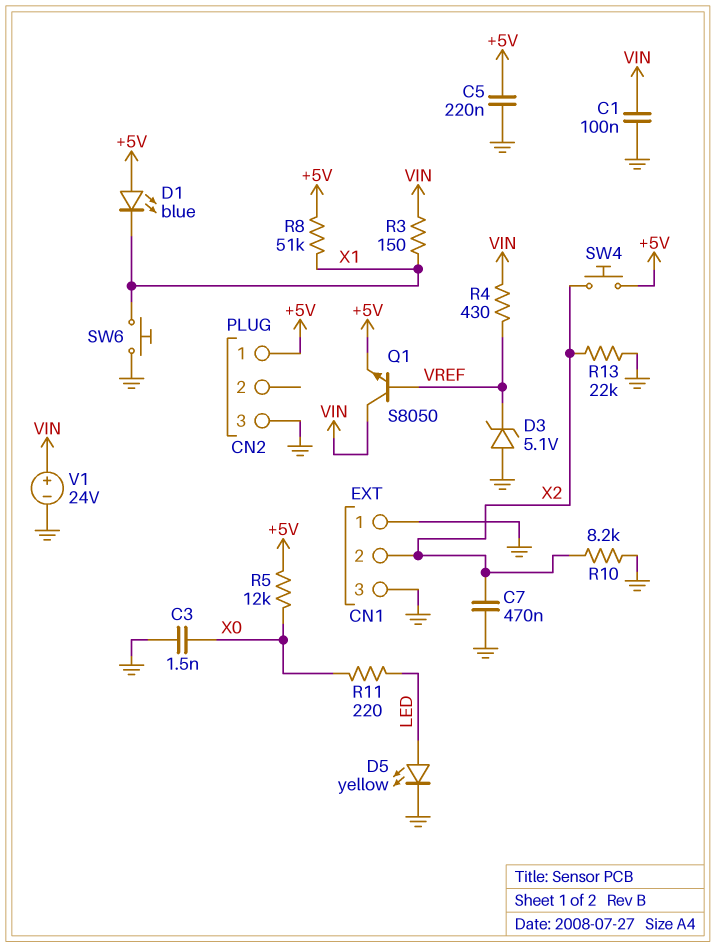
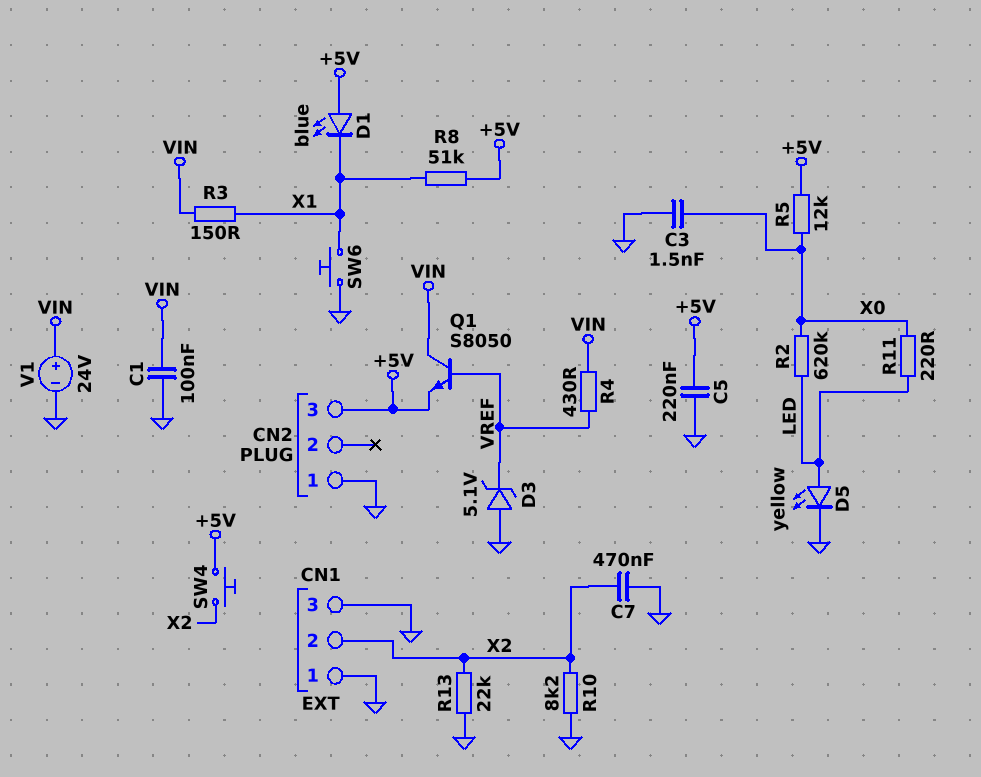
CN2 pin 1: +5V -> GND
CN2 pin 3: GND -> +5V
R2: none -> 620k (LED, X0)

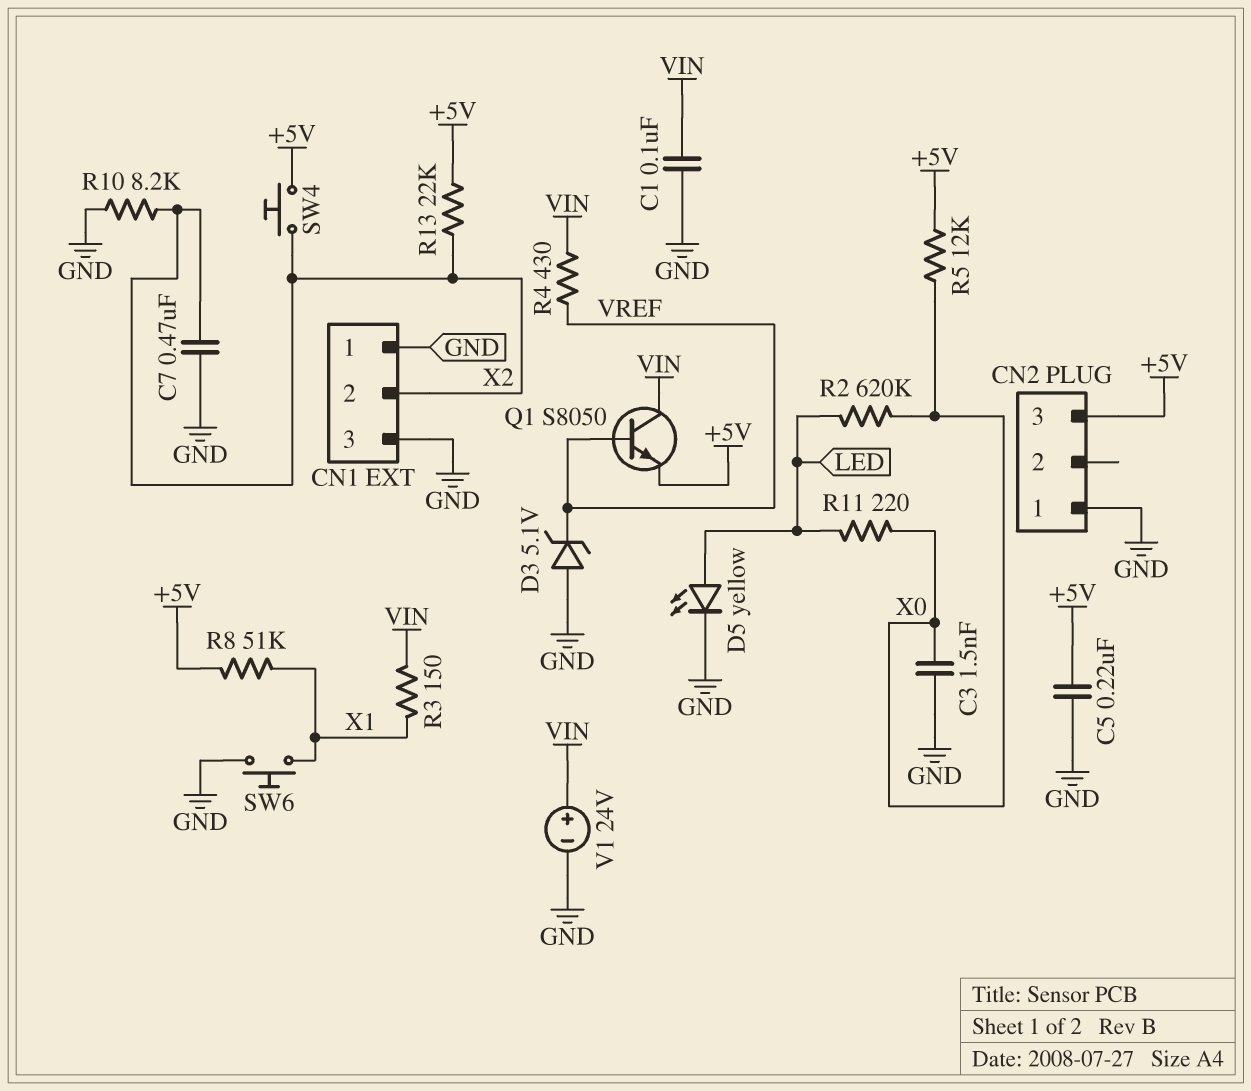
D1: LED blue (A +5V, K X1) -> none
R13: 22k (GND, X2) -> 22k (+5V, X2)

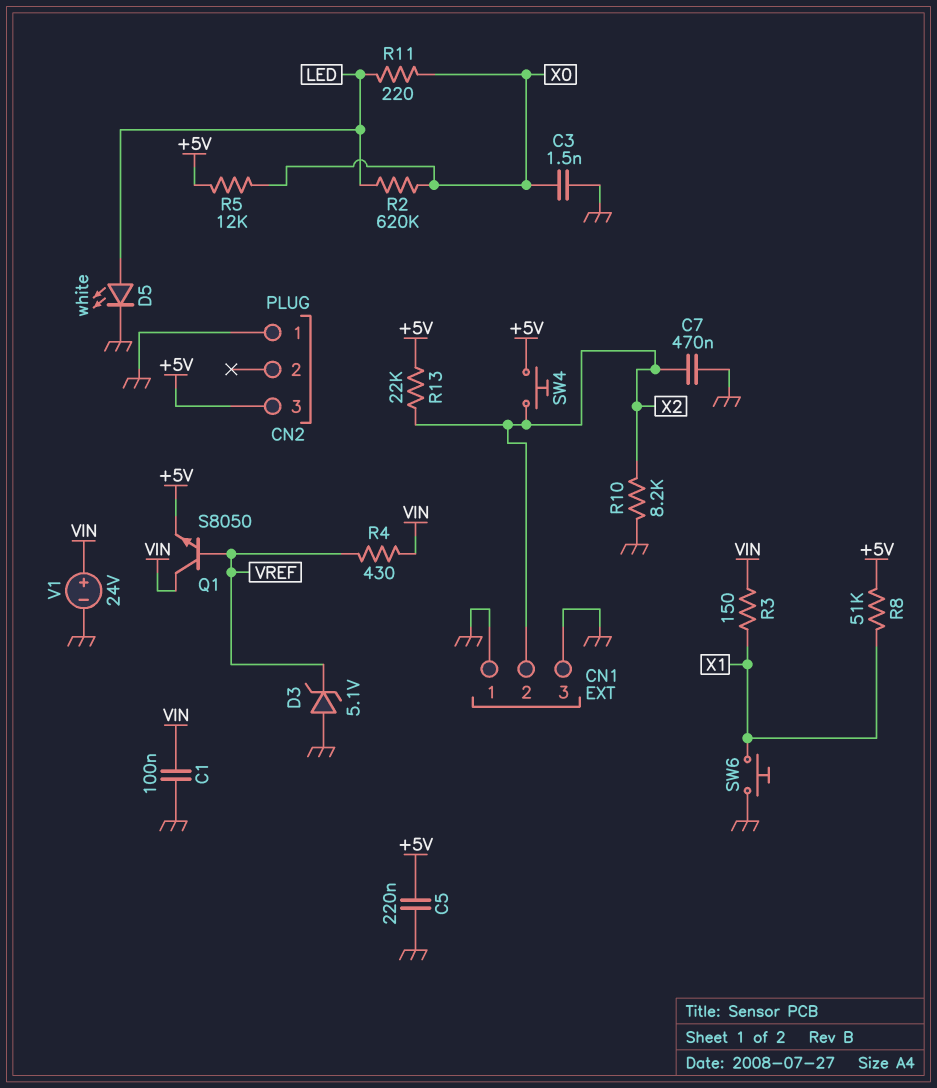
D5: LED yellow (A LED, K GND) -> LED white (A LED, K GND)

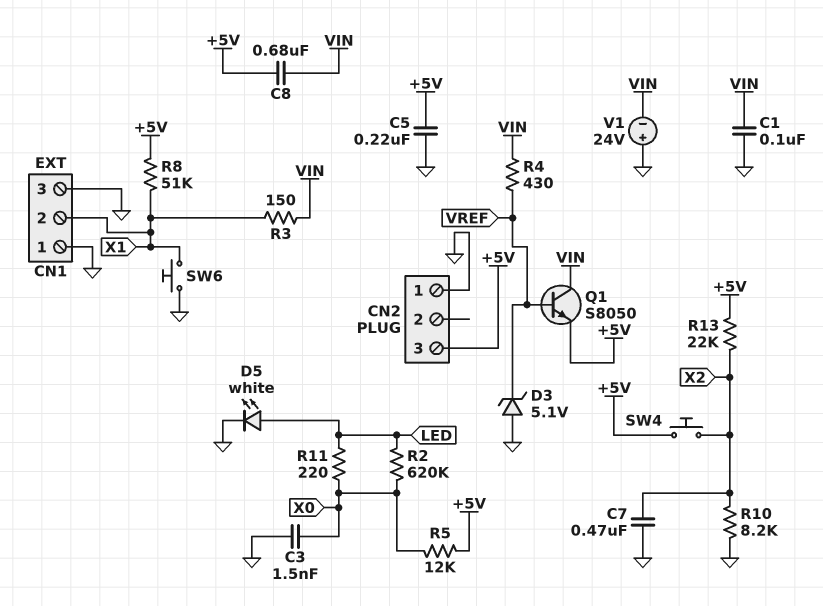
C8: none -> 680nF (+5V, VIN)
CN1 pin 2: X2 -> X1
V1: 24V (plus VIN, minus GND) -> 24V (plus GND, minus VIN)

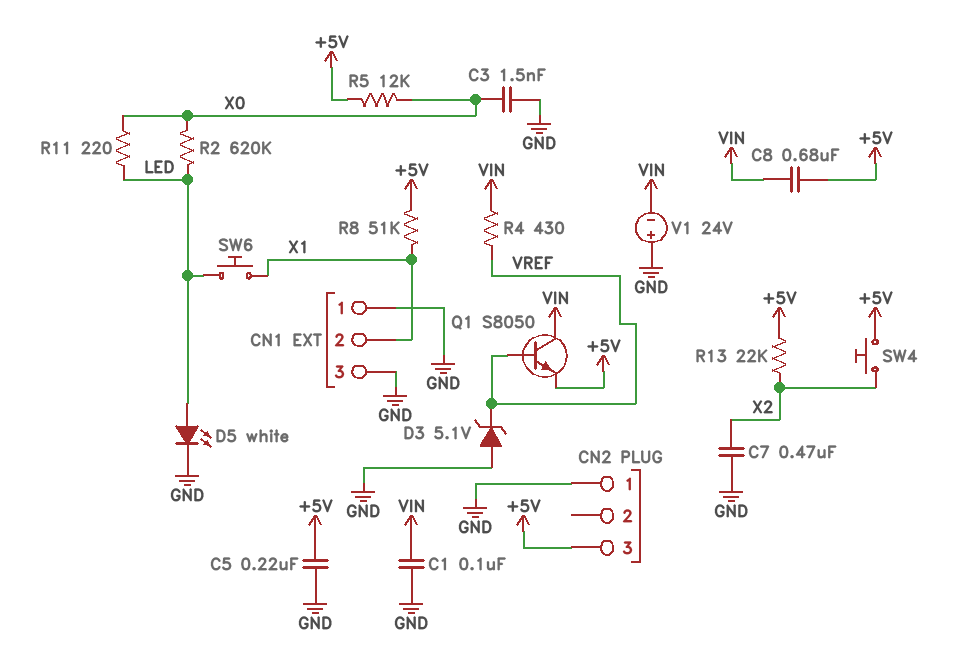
R3: 150 (VIN, X1) -> none
R10: 8.2k (GND, X2) -> none
SW6: button (GND, X1) -> button (LED, X1)

